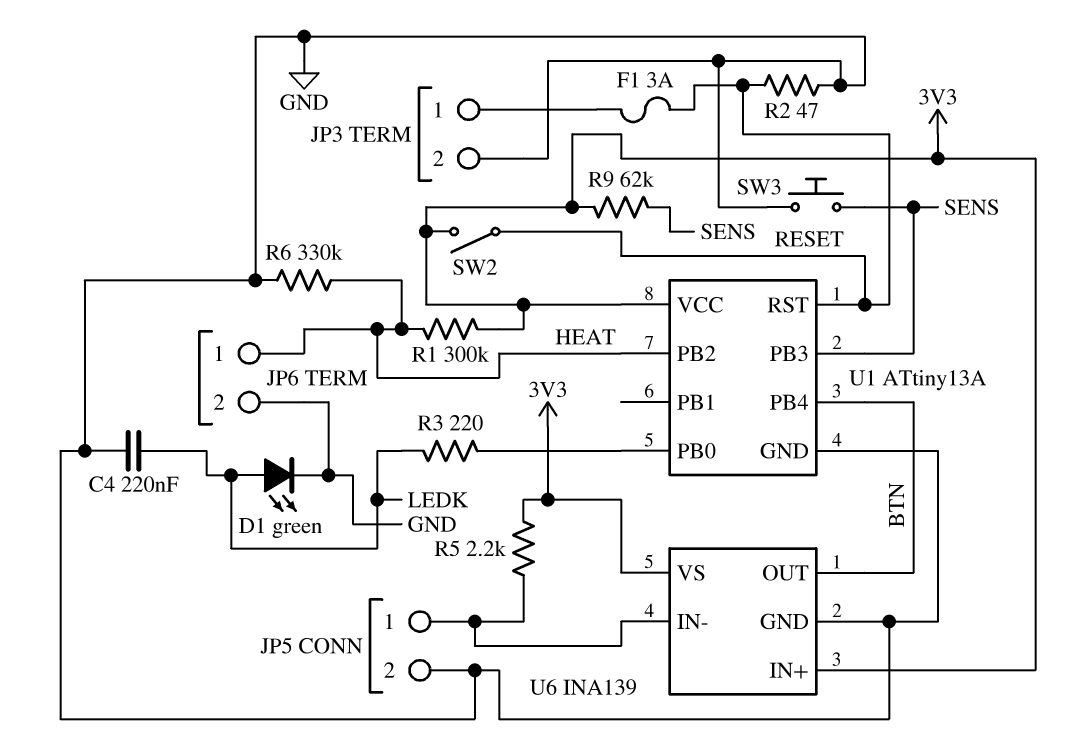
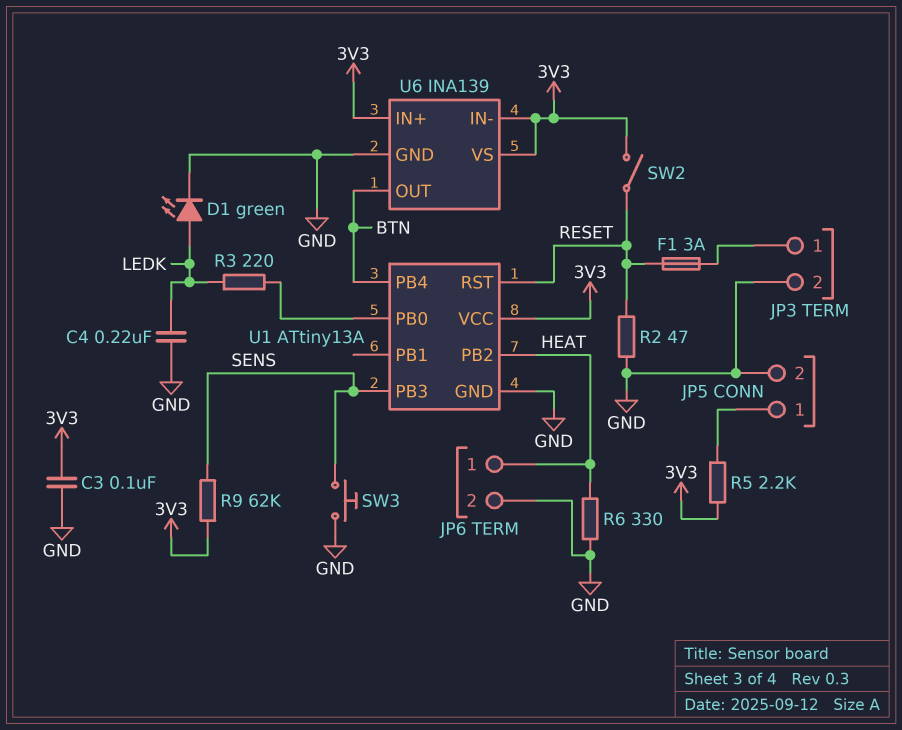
C3: none -> 100nF (3V3, GND)
R1: 300k (3V3, HEAT) -> none
R6: 330k (GND, HEAT) -> 330 (GND, HEAT)
U6 pin IN-: JP5/1 -> 3V3

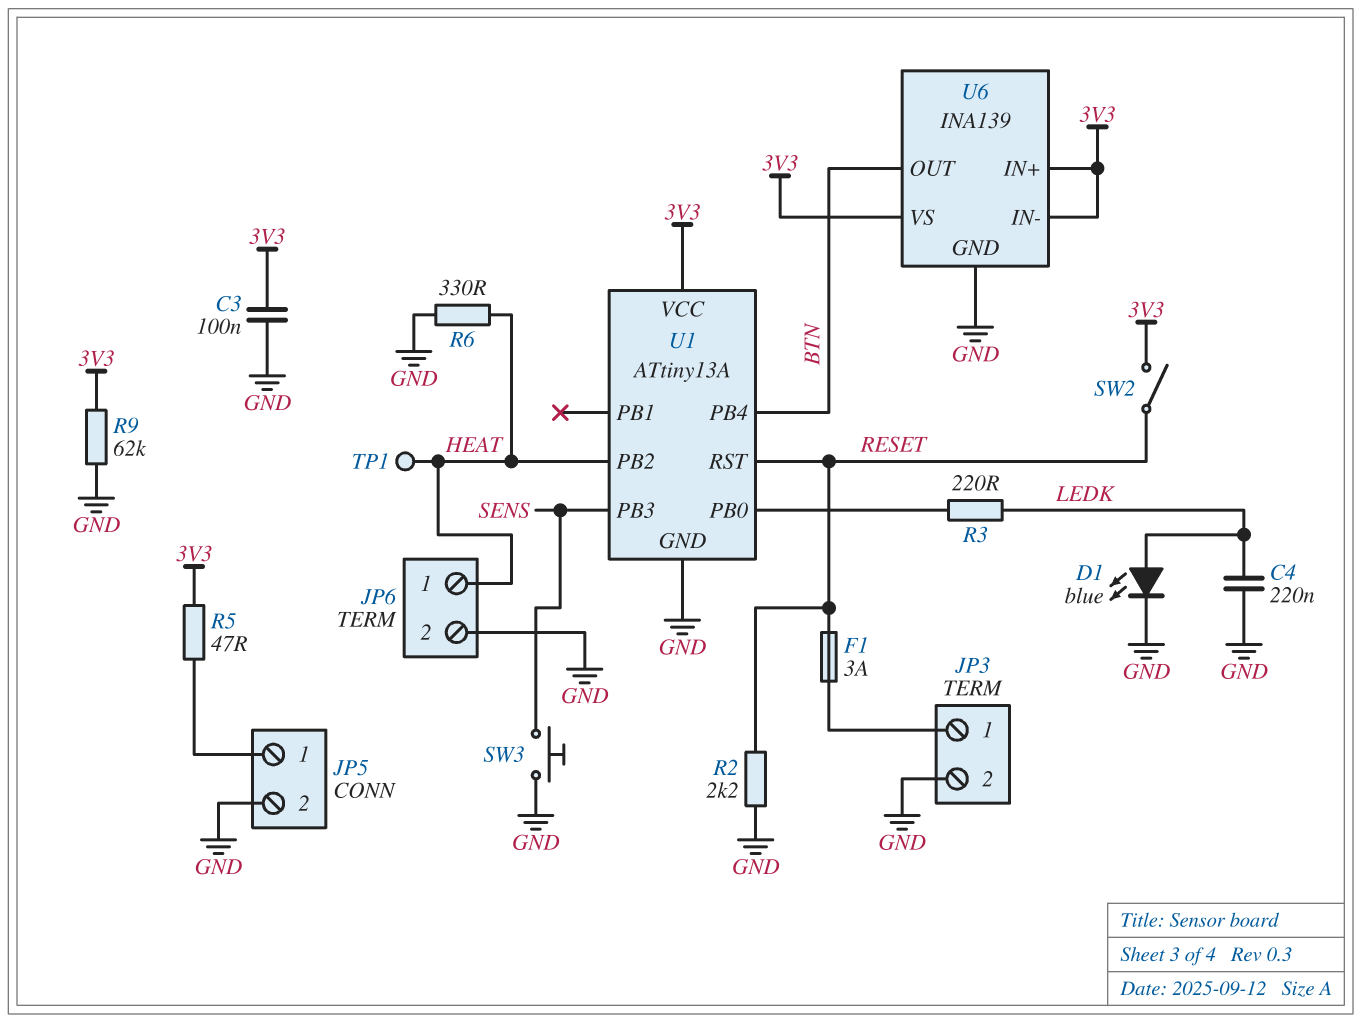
D1: LED green (A LEDK, K GND) -> LED blue (A LEDK, K GND)
R2: 47 (GND, RESET) -> 2.2k (GND, RESET)
R5: 2.2k (3V3, JP5/1) -> 47 (3V3, JP5/1)
R9: 62k (3V3, SENS) -> 62k (3V3, GND)
TP1: none -> test point (HEAT)

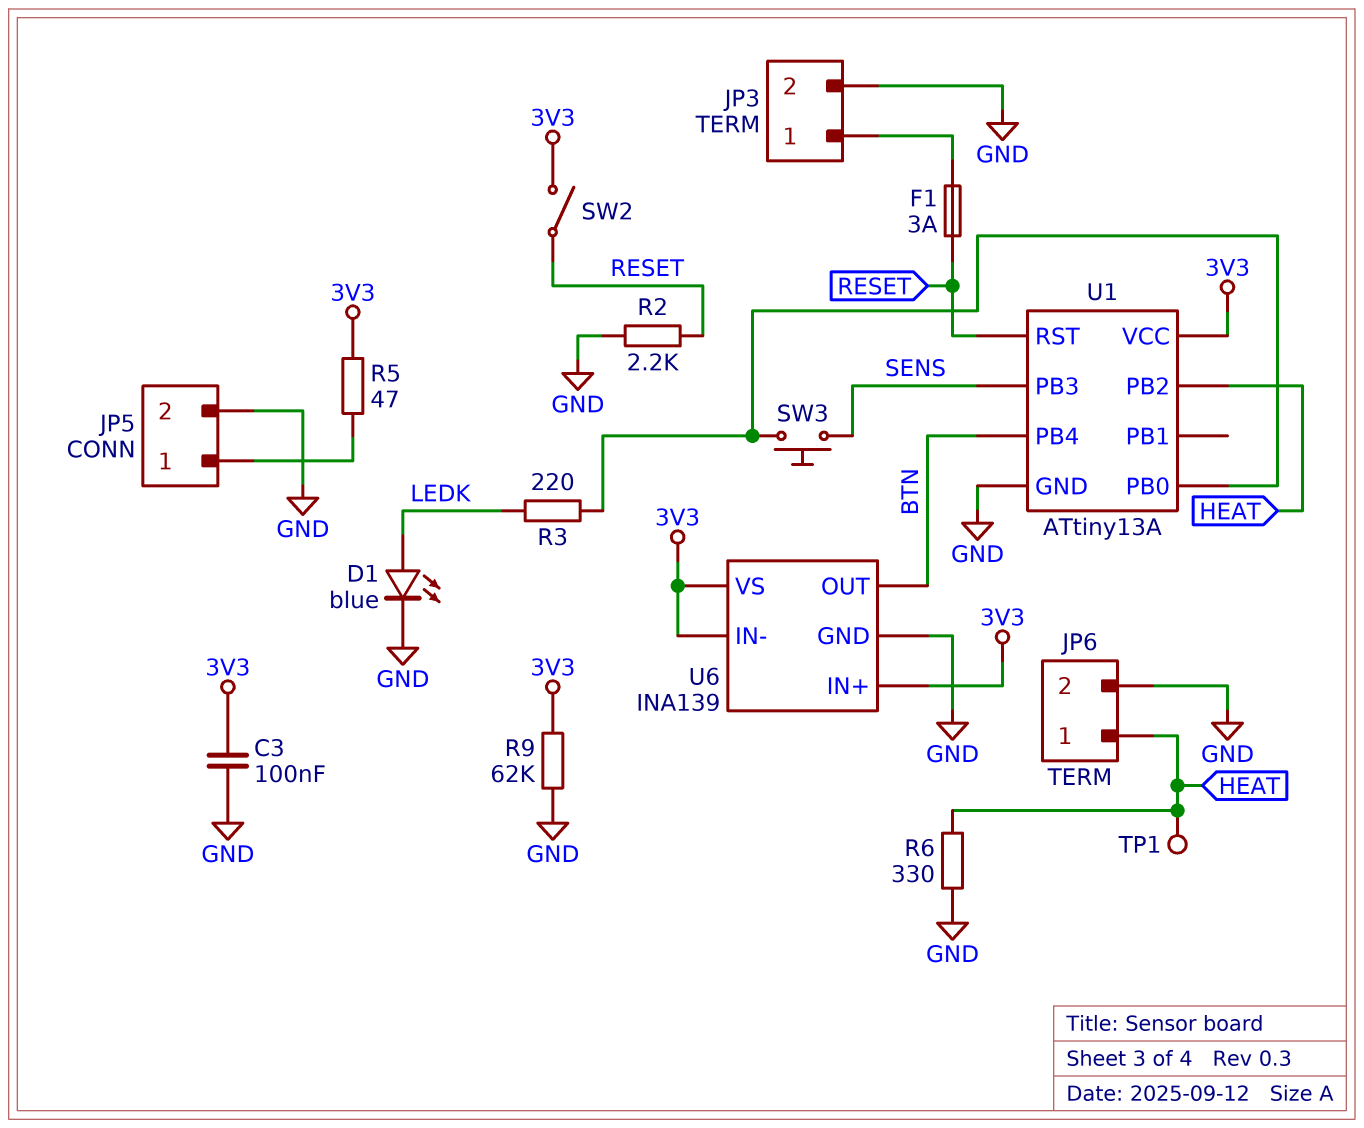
C4: 220nF (GND, LEDK) -> none
SW3: button (GND, SENS) -> button (SENS, U1/PB0)

